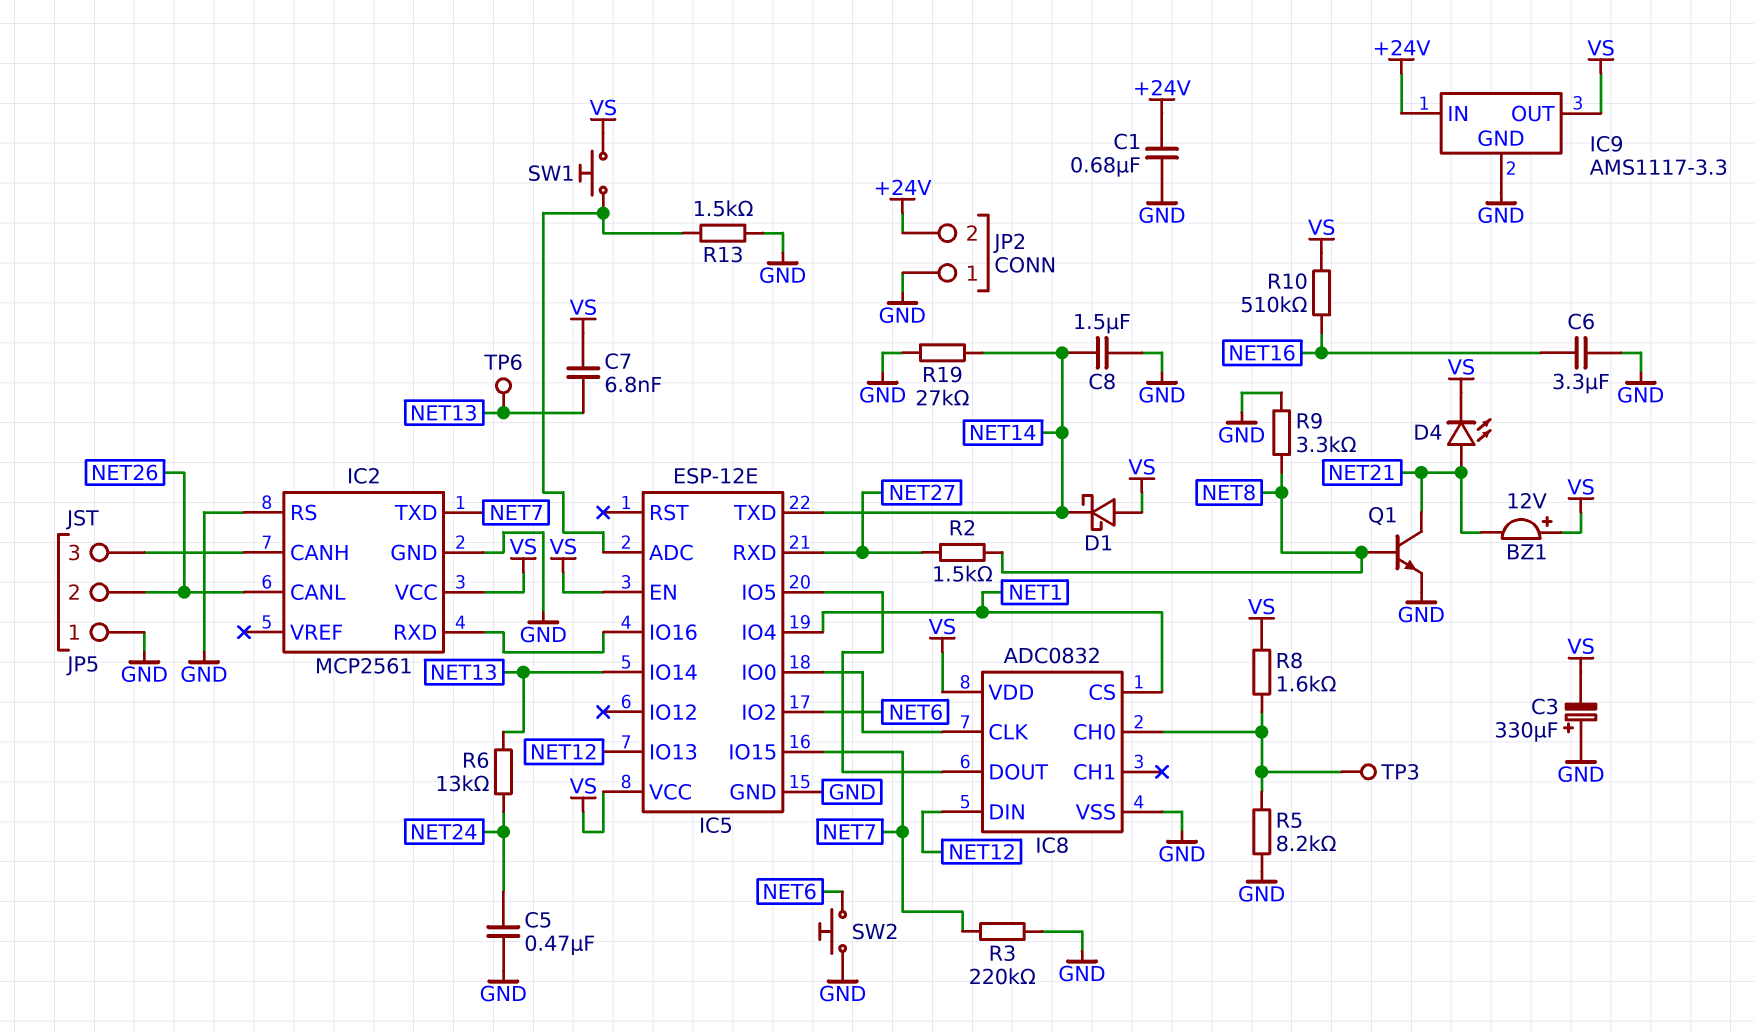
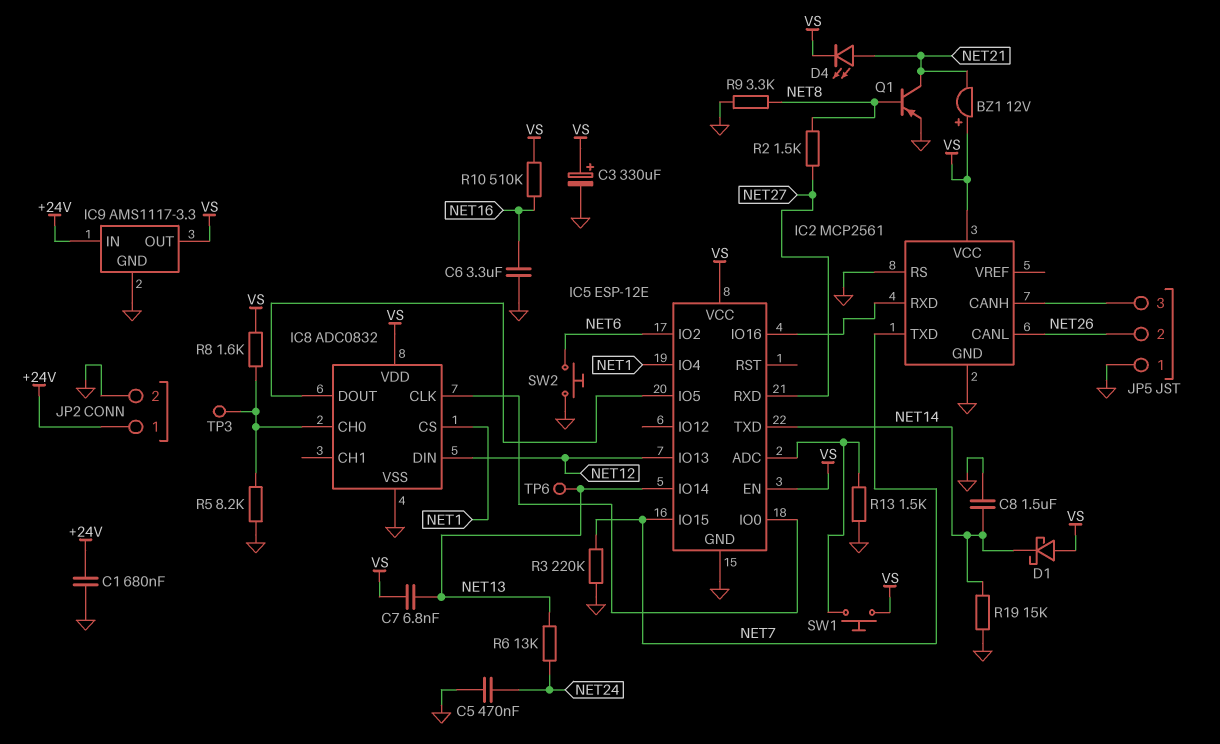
C3: 330uF (plus GND, minus VS) -> 330uF (plus VS, minus GND)
JP2 pin 1: GND -> +24V
JP2 pin 2: +24V -> GND
Q1: NPN (B NET8, C NET21, E GND) -> PNP (B NET8, C NET21, E GND)
R19: 27k (GND, NET14) -> 15k (GND, NET14)

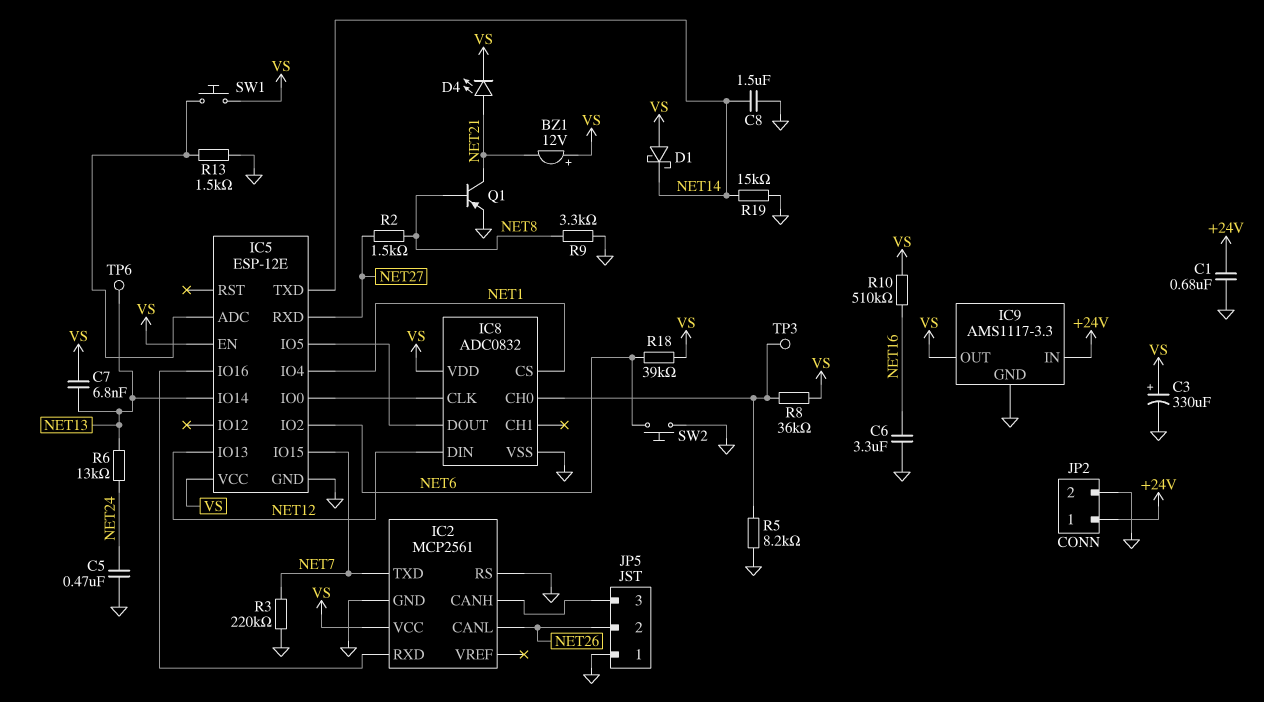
R8: 1.6k (IC8/CH0, VS) -> 36k (IC8/CH0, VS)
R18: none -> 39k (NET6, VS)

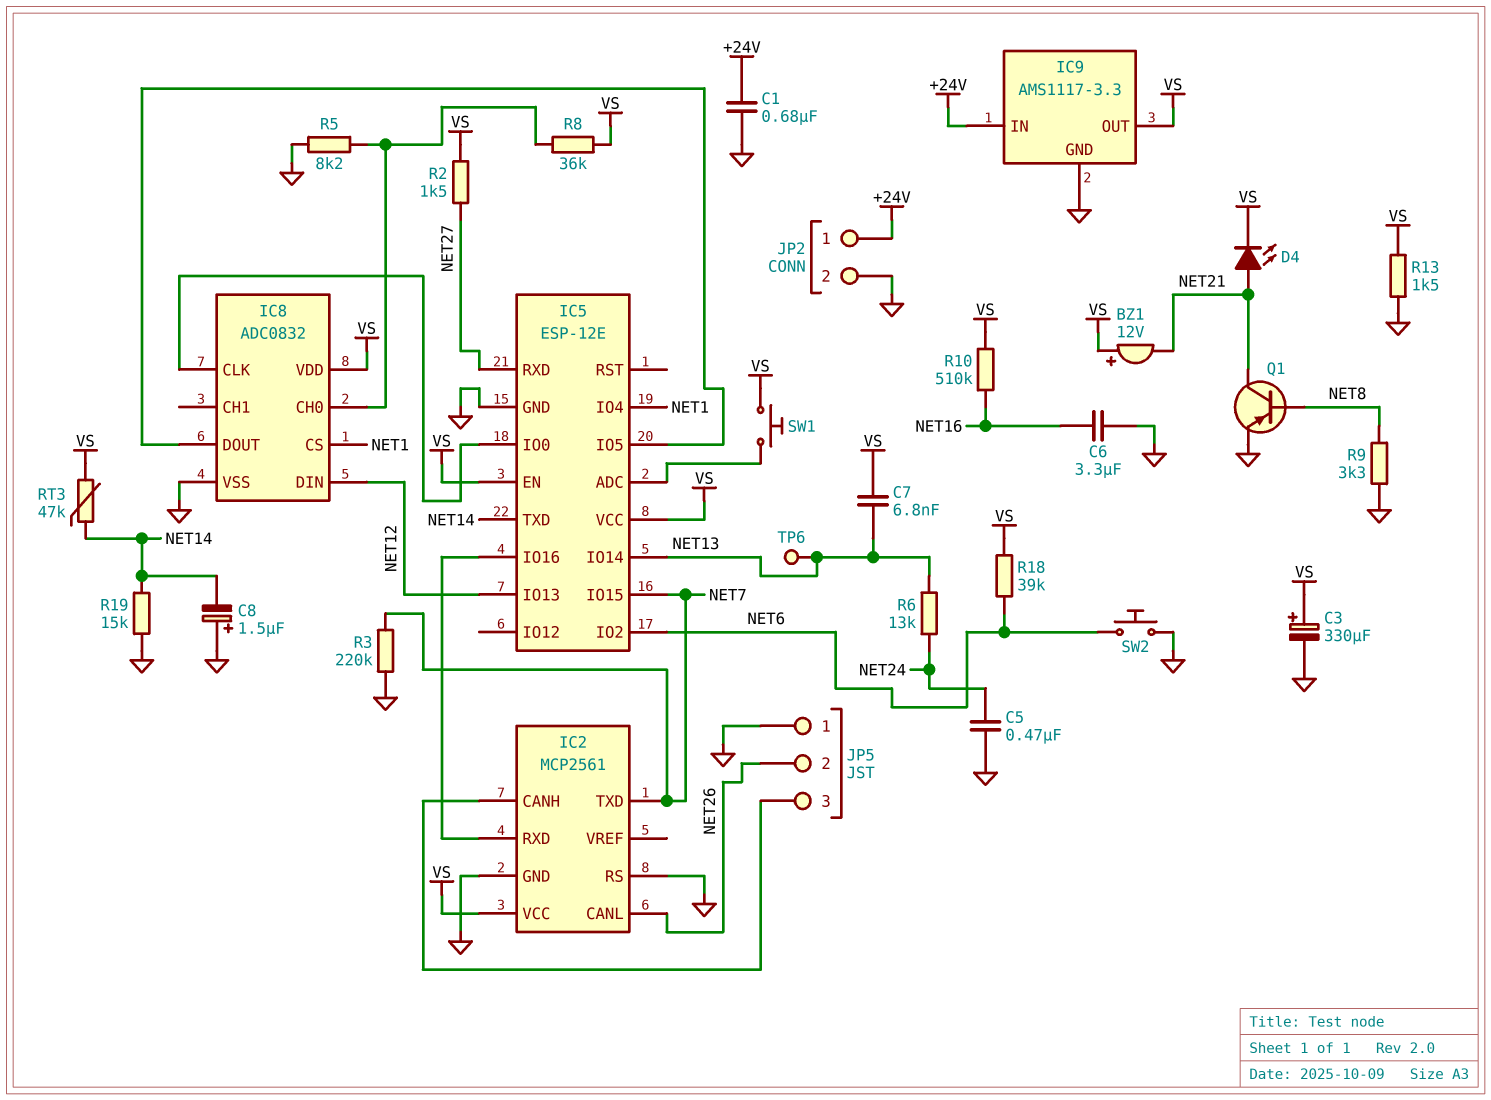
C8: 1.5uF (GND, NET14) -> 1.5uF (plus GND, minus NET14)
D1: schottky (A VS, K NET14) -> none
R2: 1.5k (NET8, NET27) -> 1.5k (NET27, VS)
R13: 1.5k (GND, IC5/ADC) -> 1.5k (GND, VS)
RT3: none -> 47k (NET14, VS)
TP3: test point (IC8/CH0) -> none

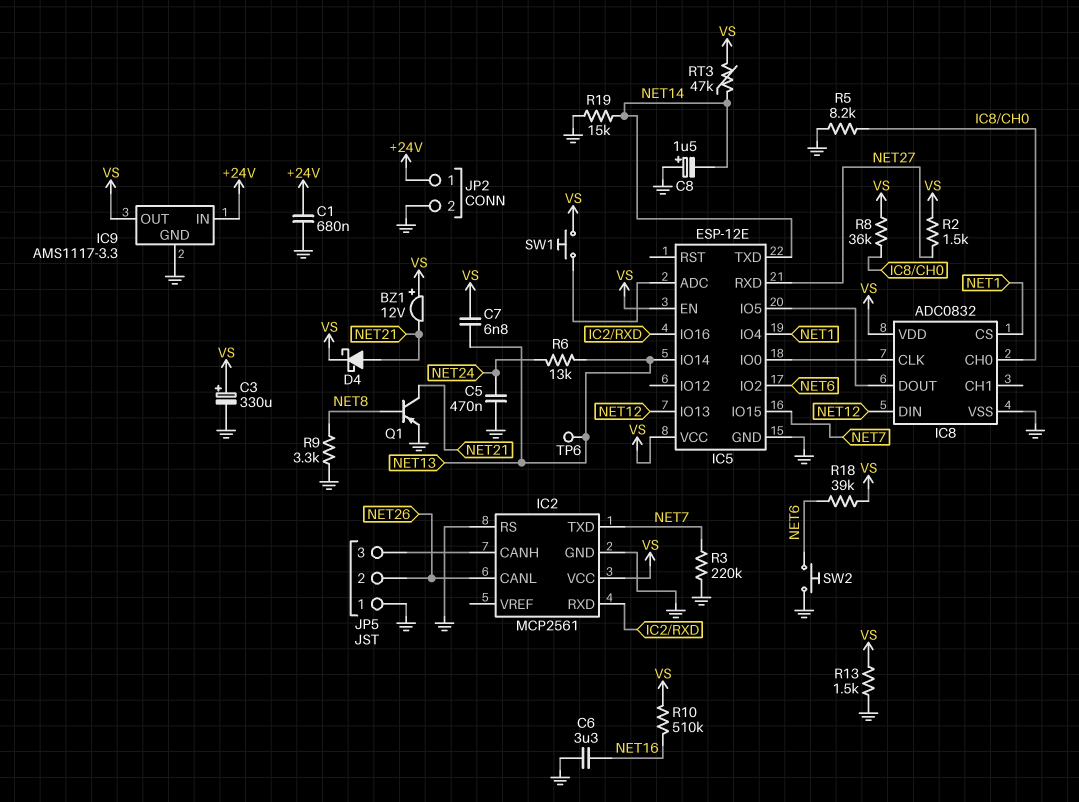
D4: LED (A NET21, K VS) -> schottky (A NET21, K VS)

